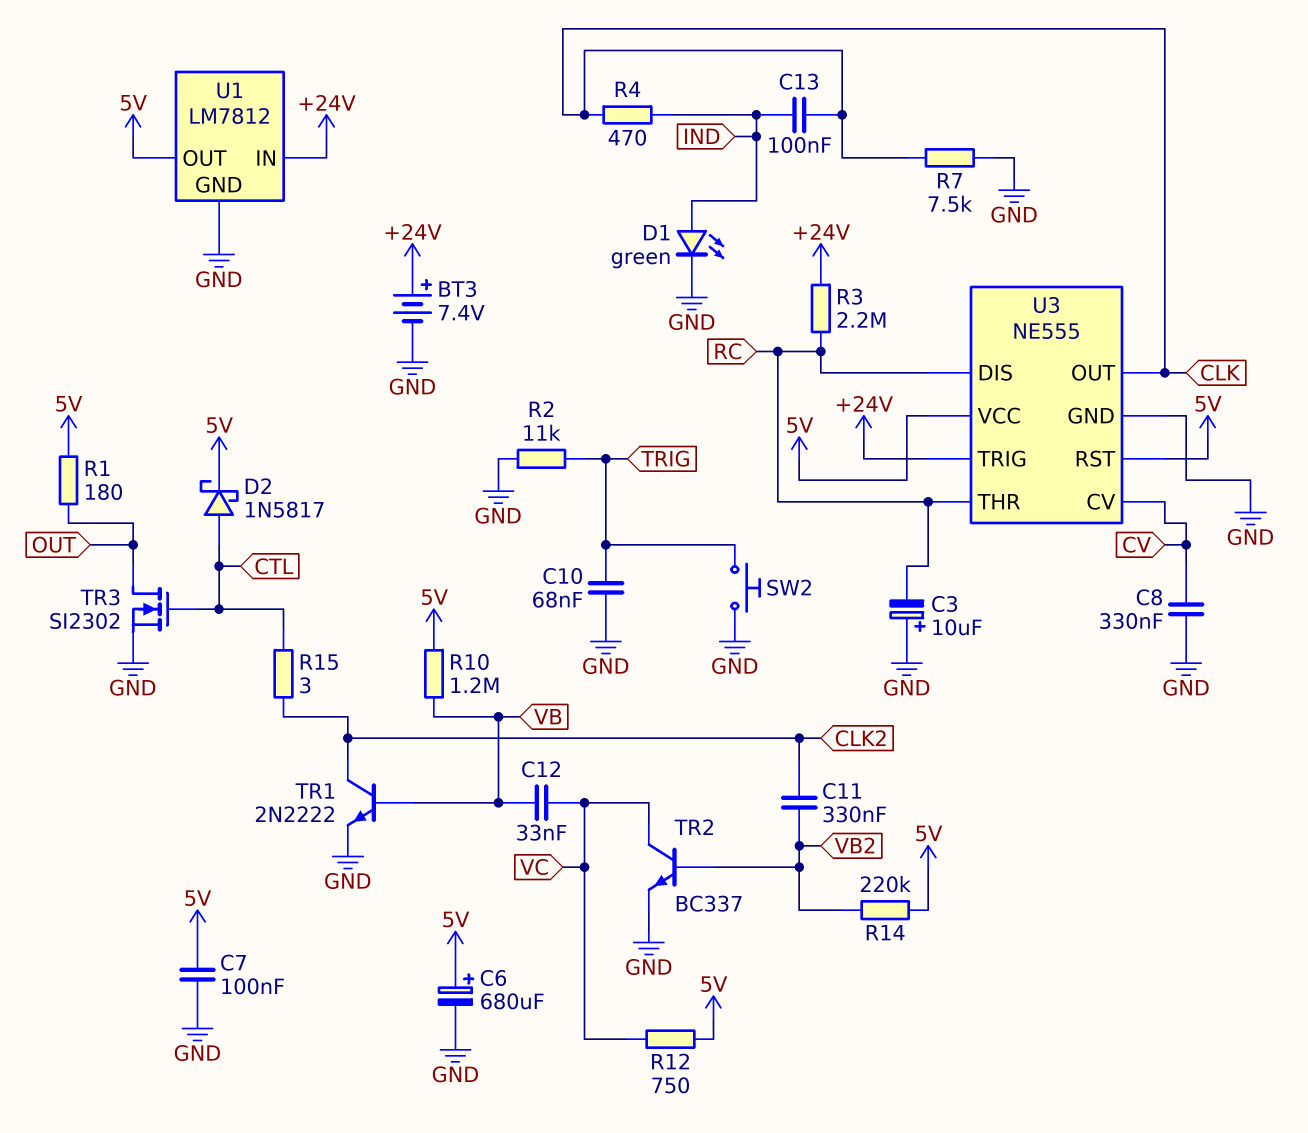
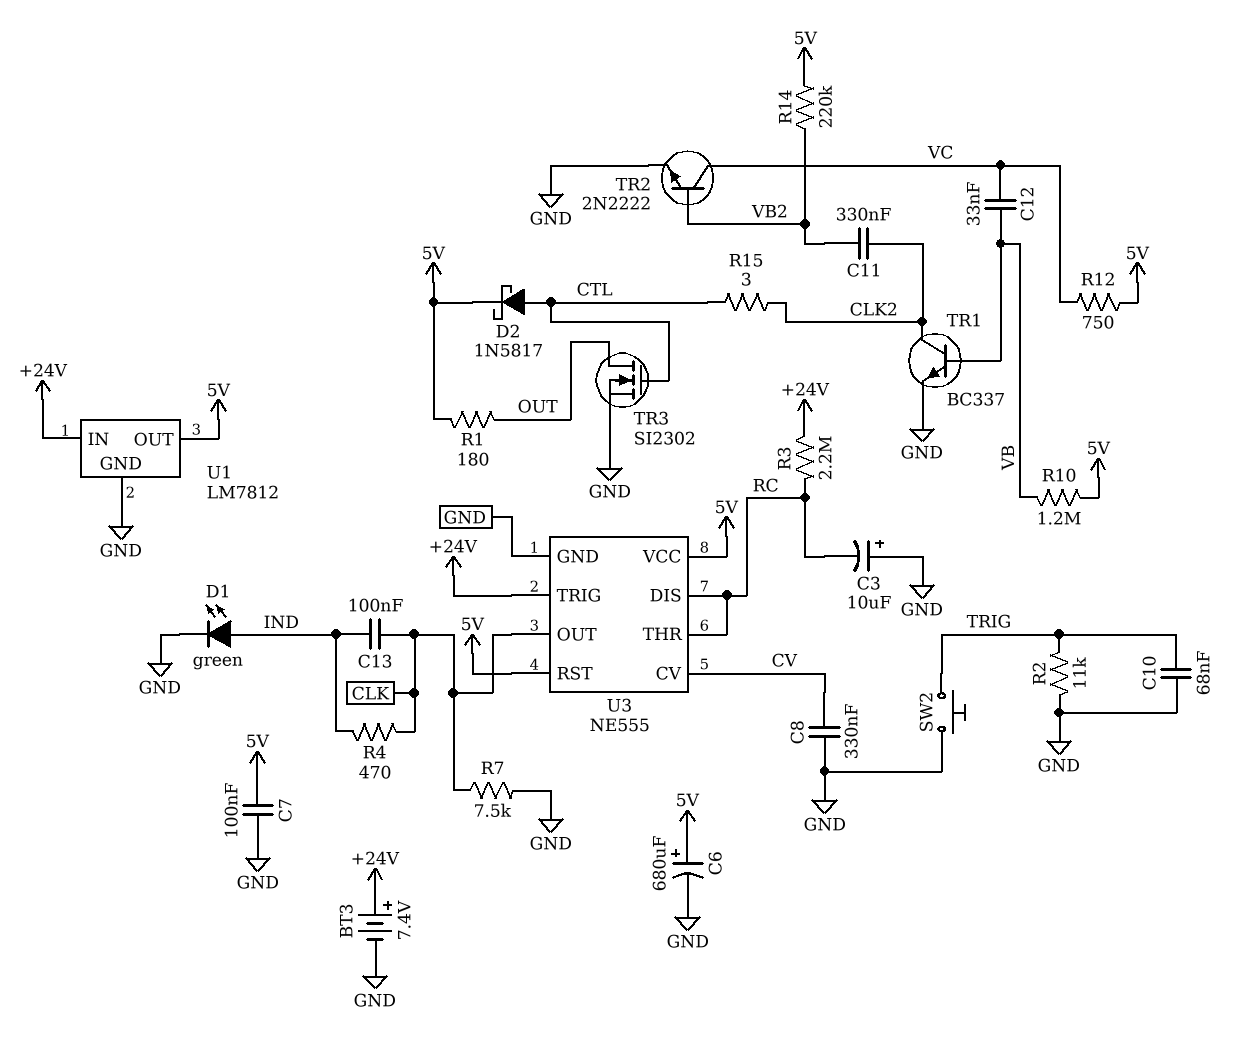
TR1: NPN 2N2222 (B VB, C CLK2, E GND) -> NPN BC337 (B VB, C CLK2, E GND)
TR2: NPN BC337 (B VB2, C VC, E GND) -> NPN 2N2222 (B VB2, C VC, E GND)

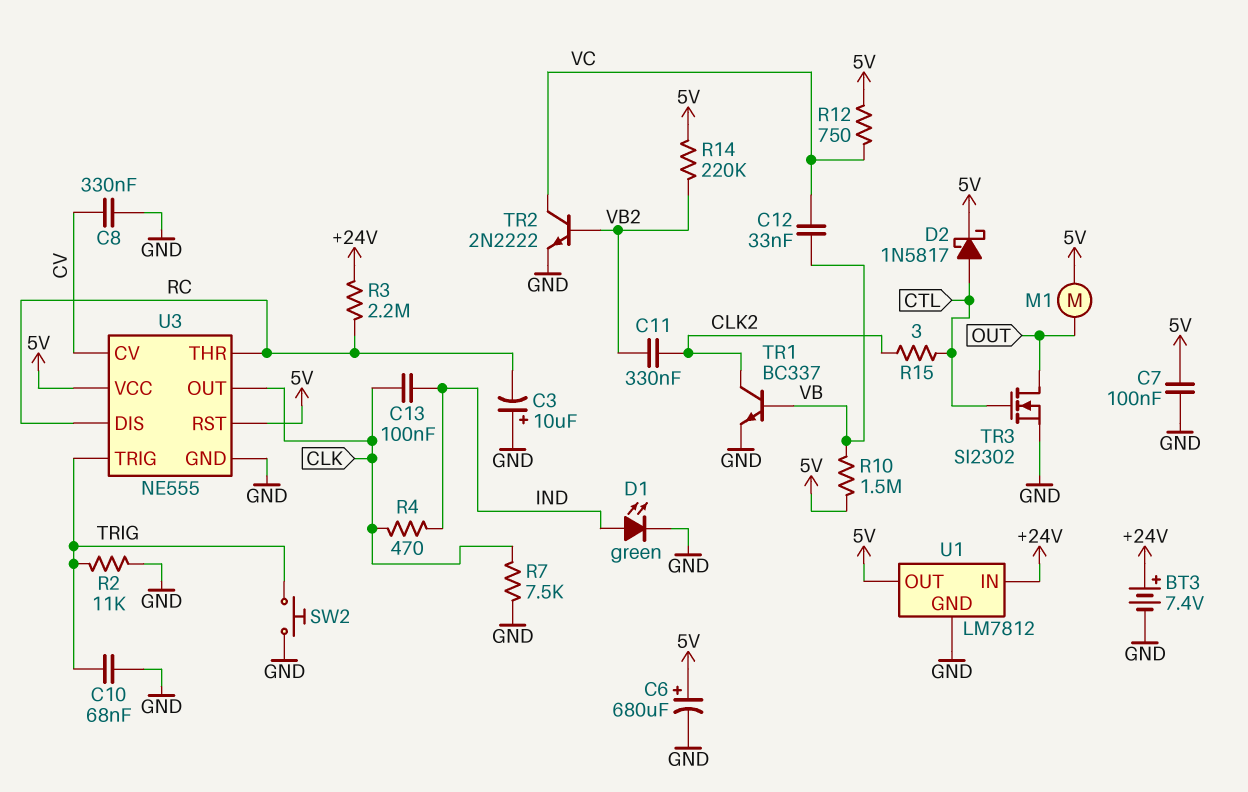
M1: none -> motor (5V, OUT)
R1: 180 (5V, OUT) -> none
R10: 1.2M (5V, VB) -> 1.5M (5V, VB)
U3 pin TRIG: +24V -> TRIG

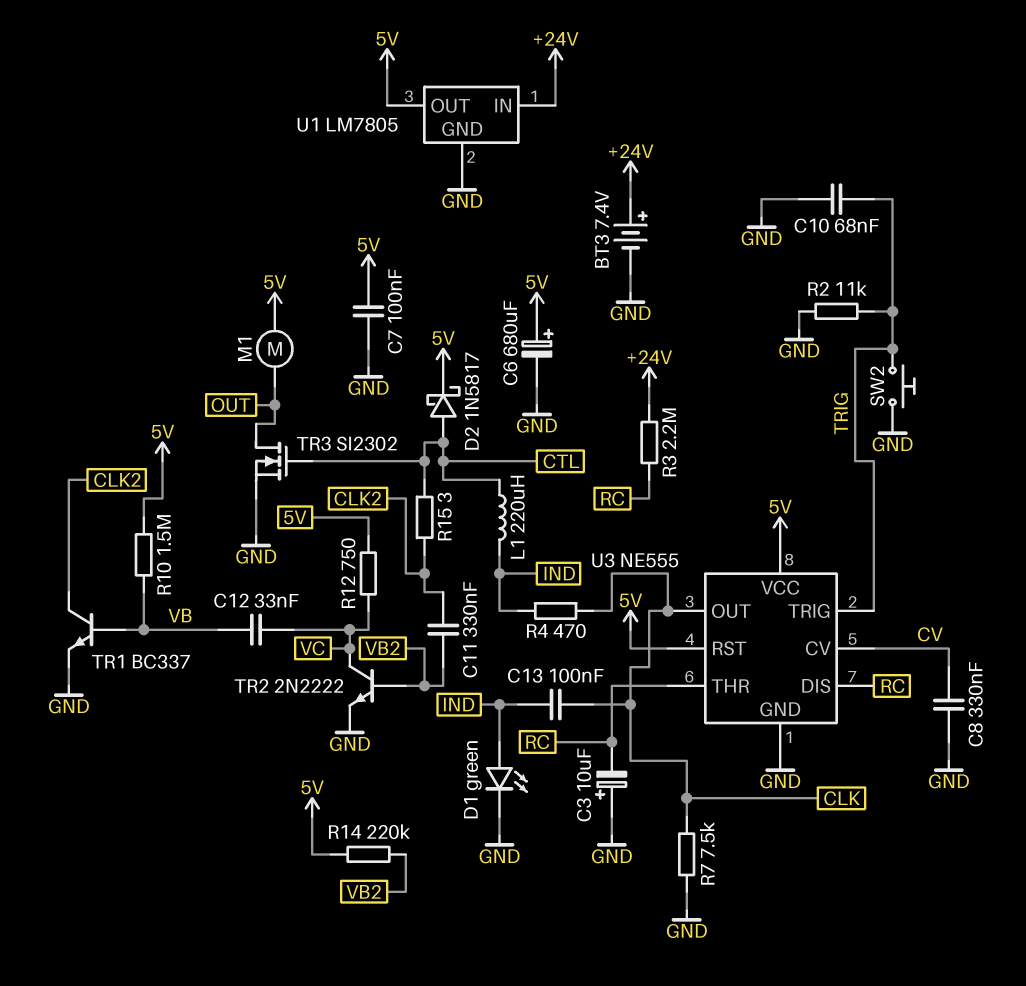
L1: none -> 220uH (CTL, IND)
U1: LM7812 -> LM7805

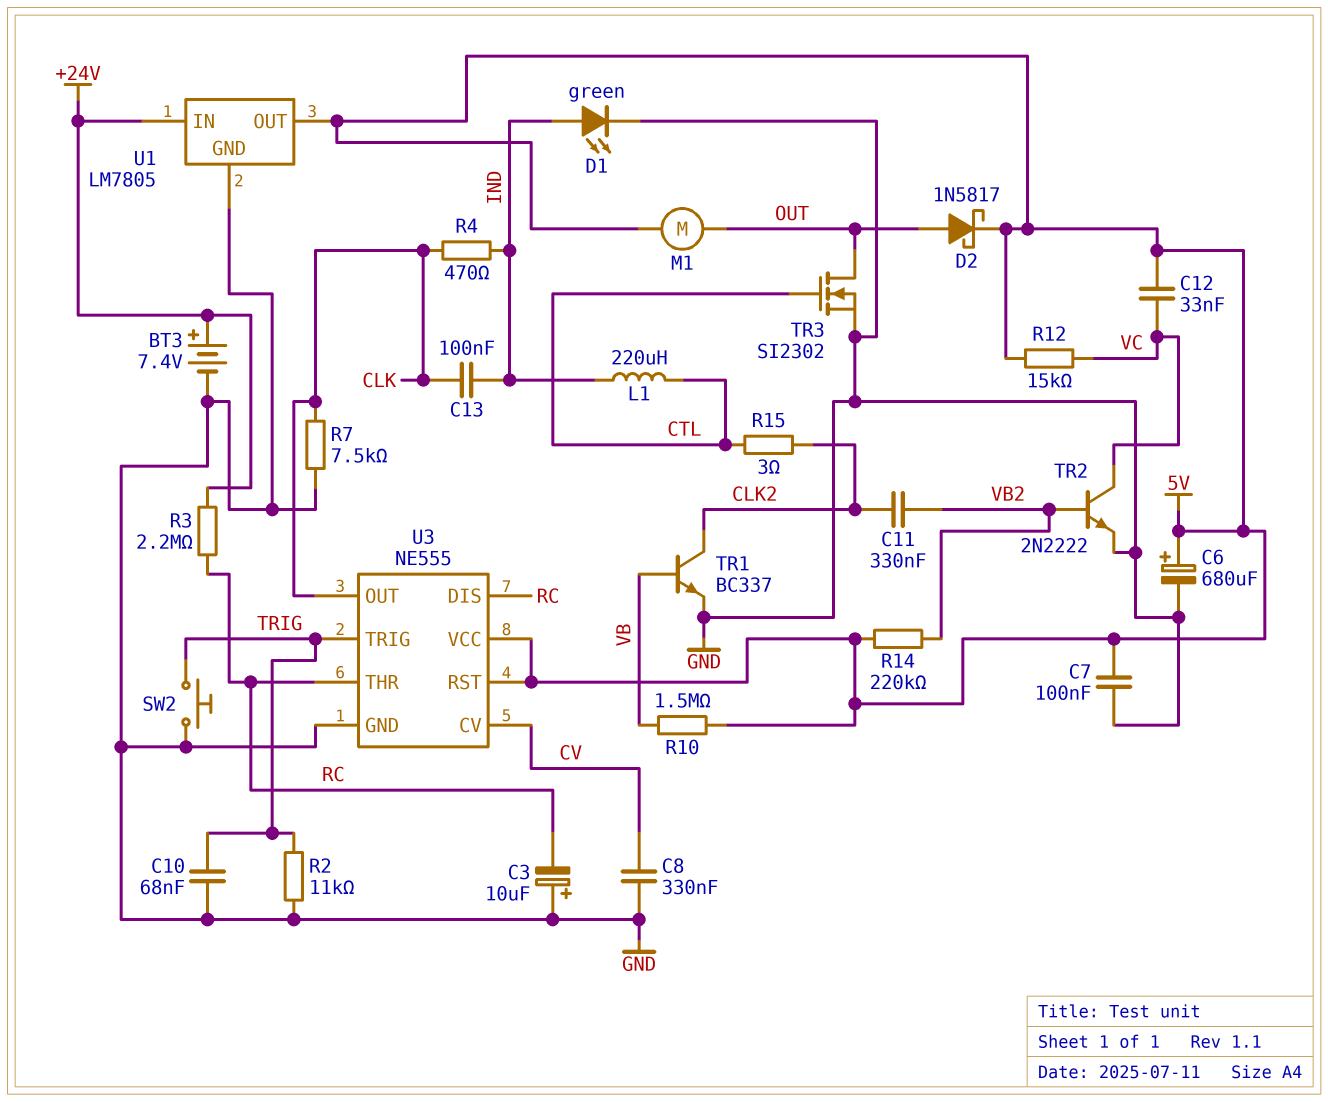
C12: 33nF (VB, VC) -> 33nF (5V, VC)
D2: schottky 1N5817 (A CTL, K 5V) -> schottky 1N5817 (A OUT, K 5V)
R12: 750 (5V, VC) -> 15k (5V, VC)

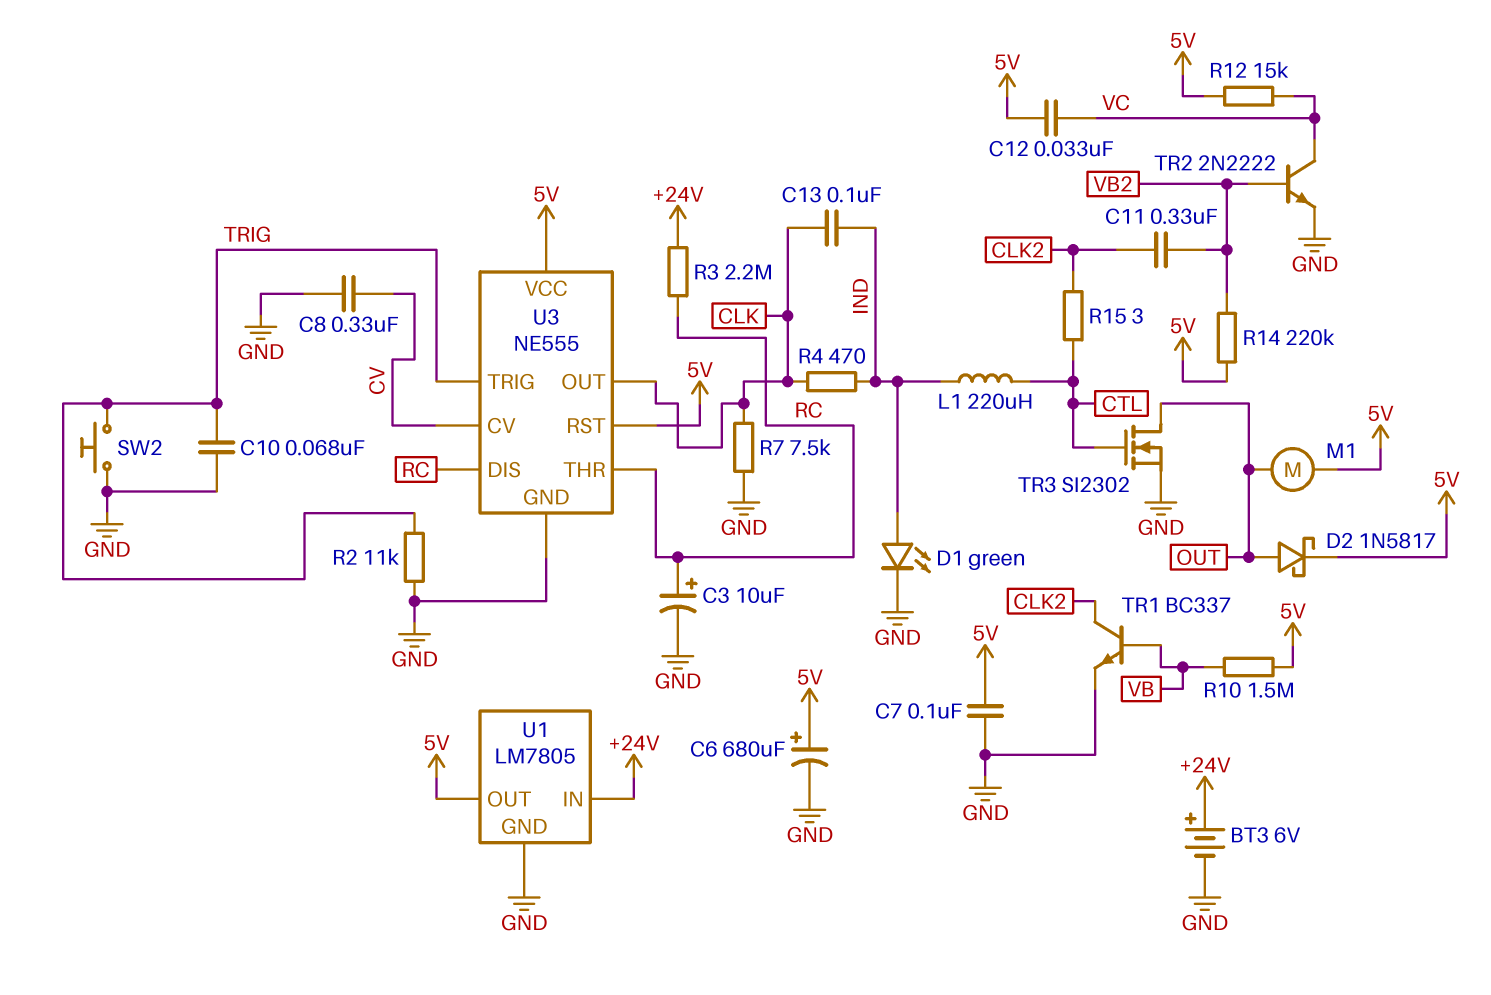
BT3: 7.4V (plus +24V, minus GND) -> 6V (plus +24V, minus GND)
C3: 10uF (plus GND, minus RC) -> 10uF (plus RC, minus GND)

